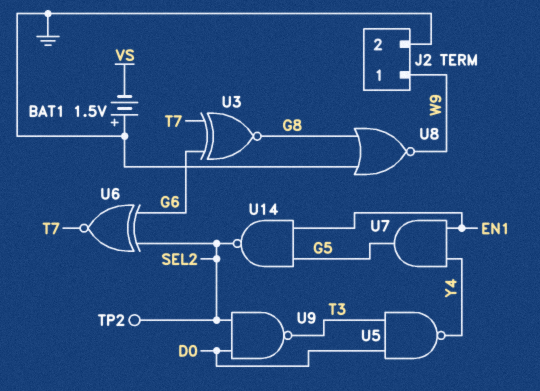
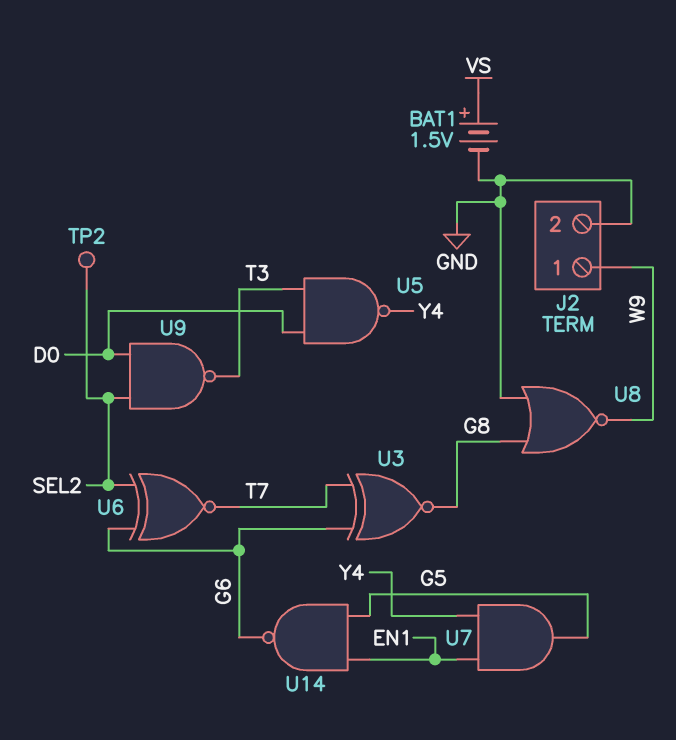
BAT1: 1.5V (plus GND, minus VS) -> 1.5V (plus VS, minus GND)
U14: NAND (in EN1, in G5, out SEL2) -> NAND (in EN1, in G5, out G6)

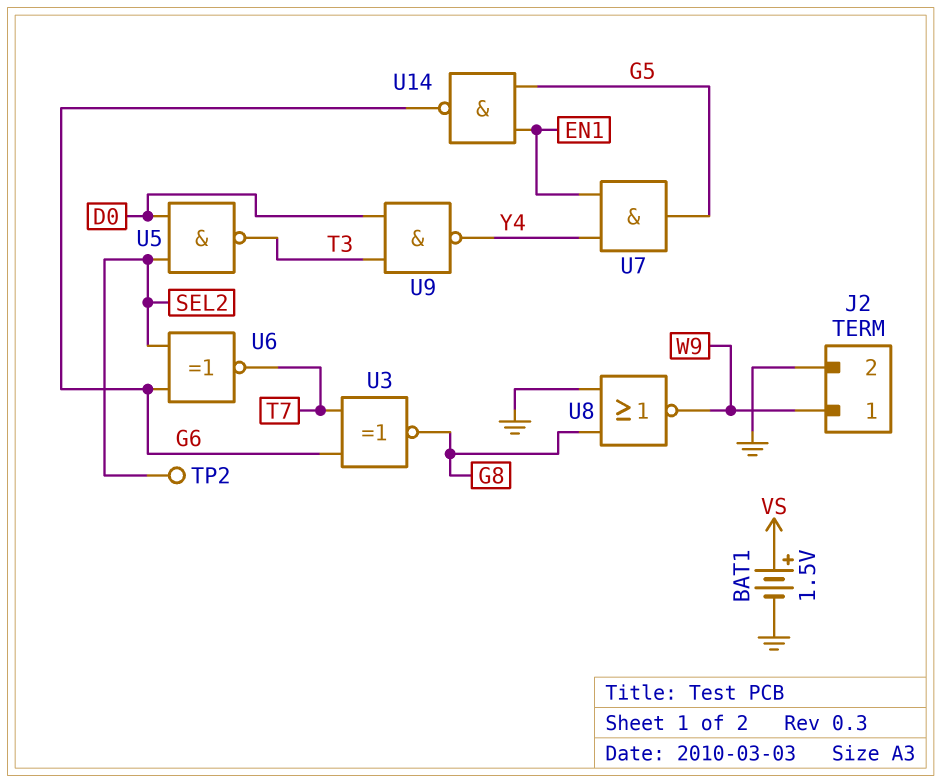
U5: NAND (in D0, in T3, out Y4) -> NAND (in D0, in SEL2, out T3)
U9: NAND (in D0, in SEL2, out T3) -> NAND (in D0, in T3, out Y4)

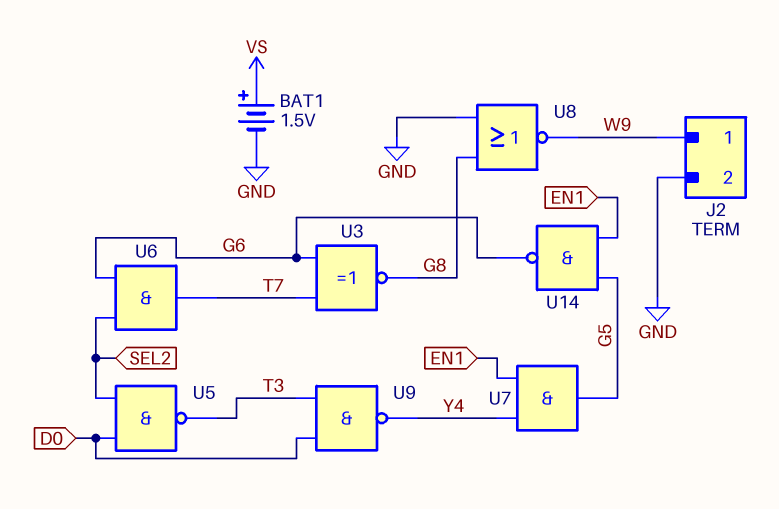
TP2: test point (SEL2) -> none
U6: XNOR (in G6, in SEL2, out T7) -> AND (in G6, in SEL2, out T7)

